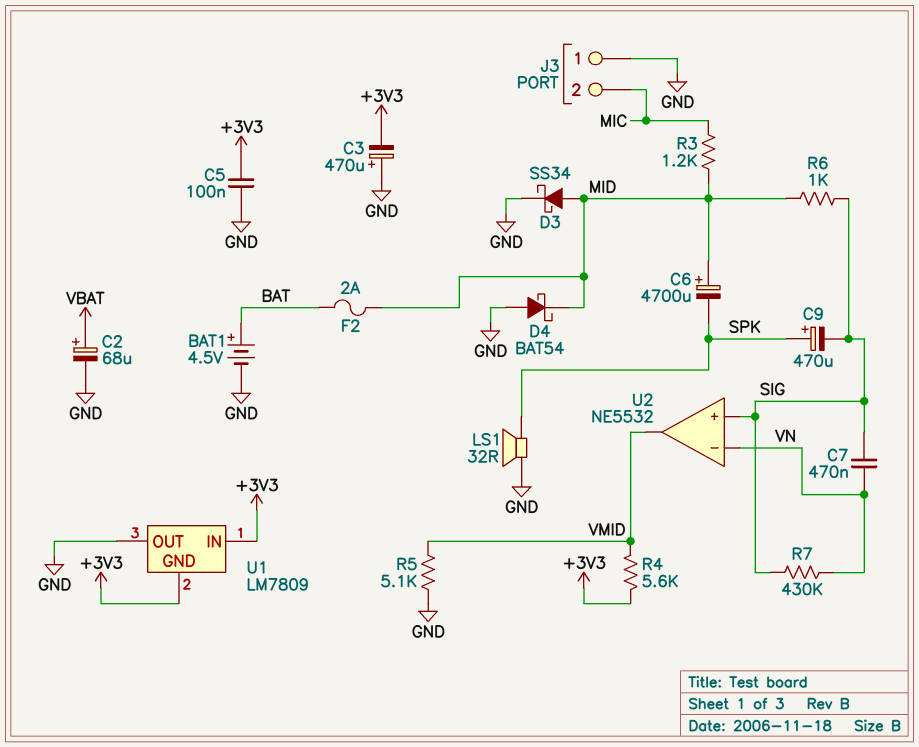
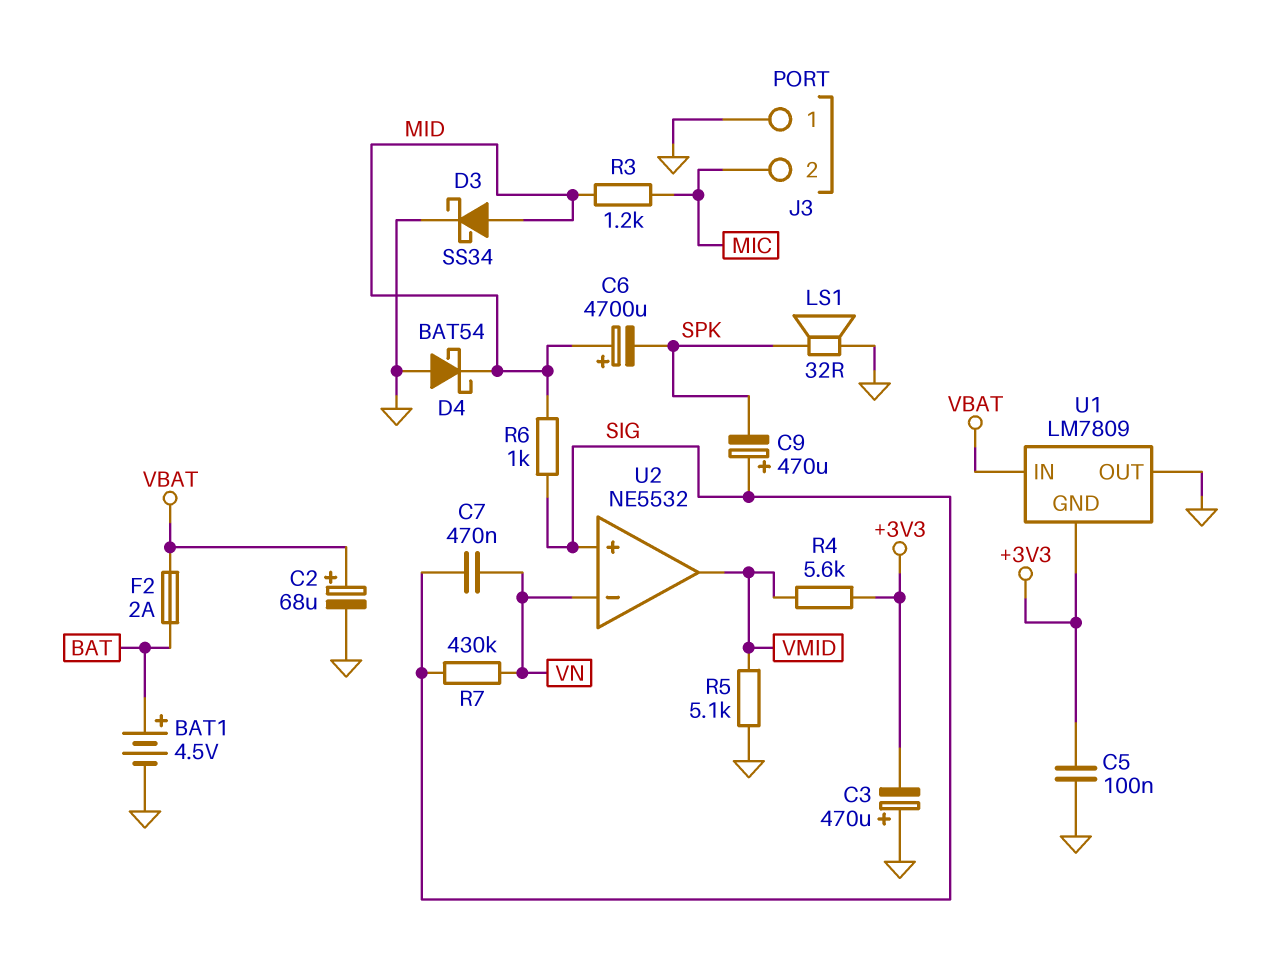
C9: 470uF (plus SPK, minus SIG) -> 470uF (plus SIG, minus SPK)
F2: 2A (BAT, MID) -> 2A (BAT, VBAT)
U1 pin IN: +3V3 -> VBAT

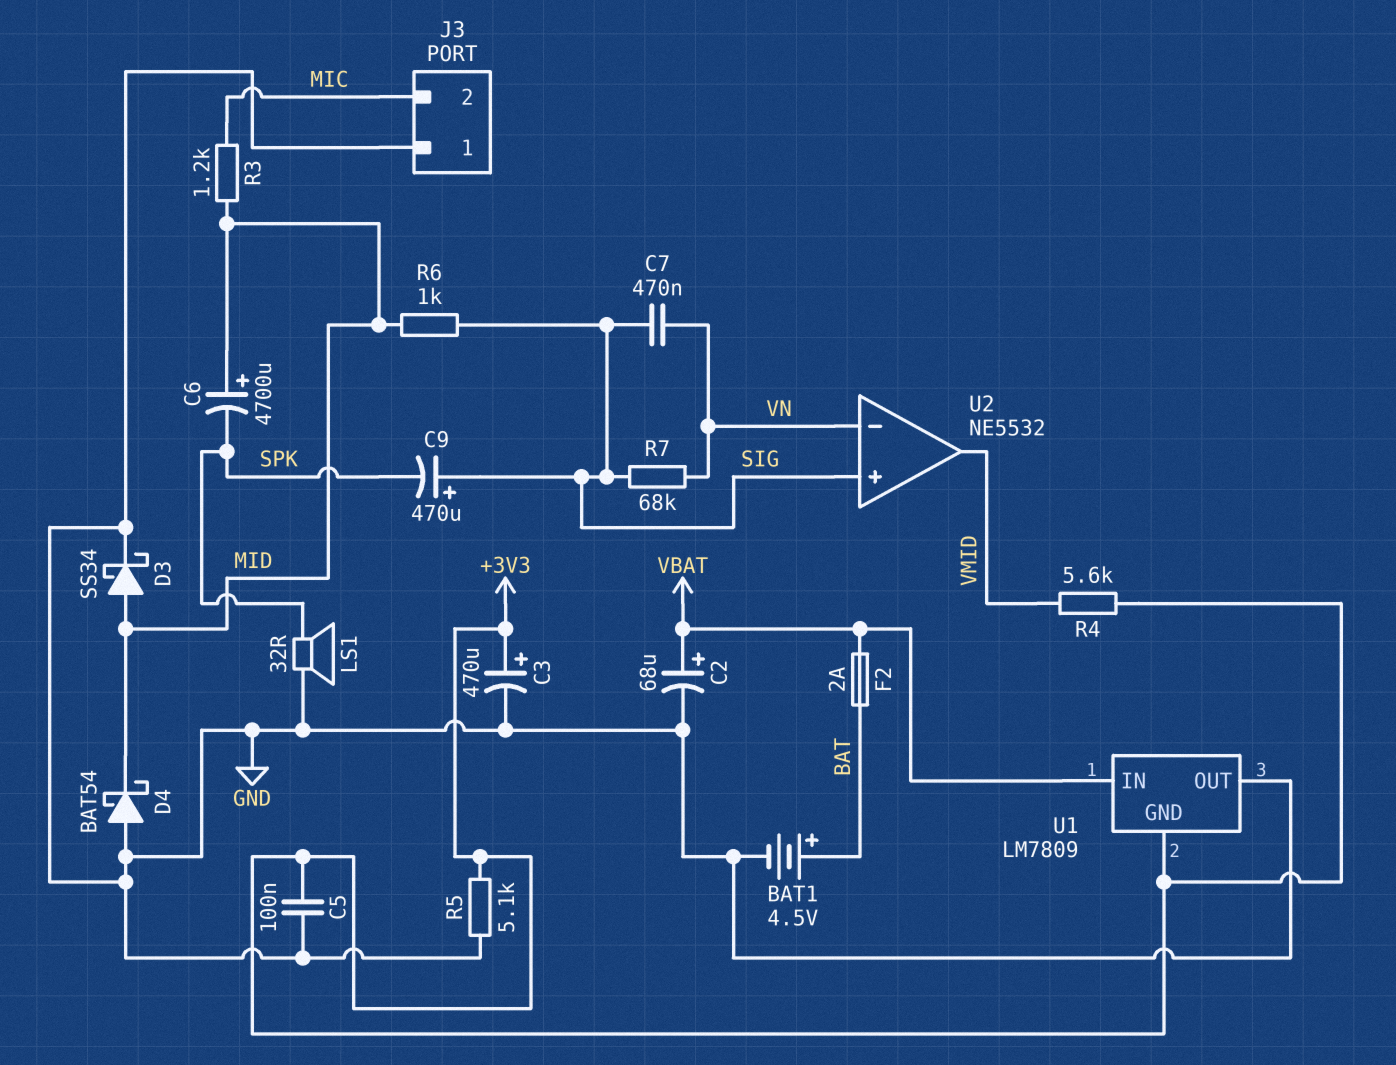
C3: 470uF (plus GND, minus +3V3) -> 470uF (plus +3V3, minus GND)
R5: 5.1k (GND, VMID) -> 5.1k (+3V3, GND)
R7: 430k (SIG, VN) -> 68k (SIG, VN)

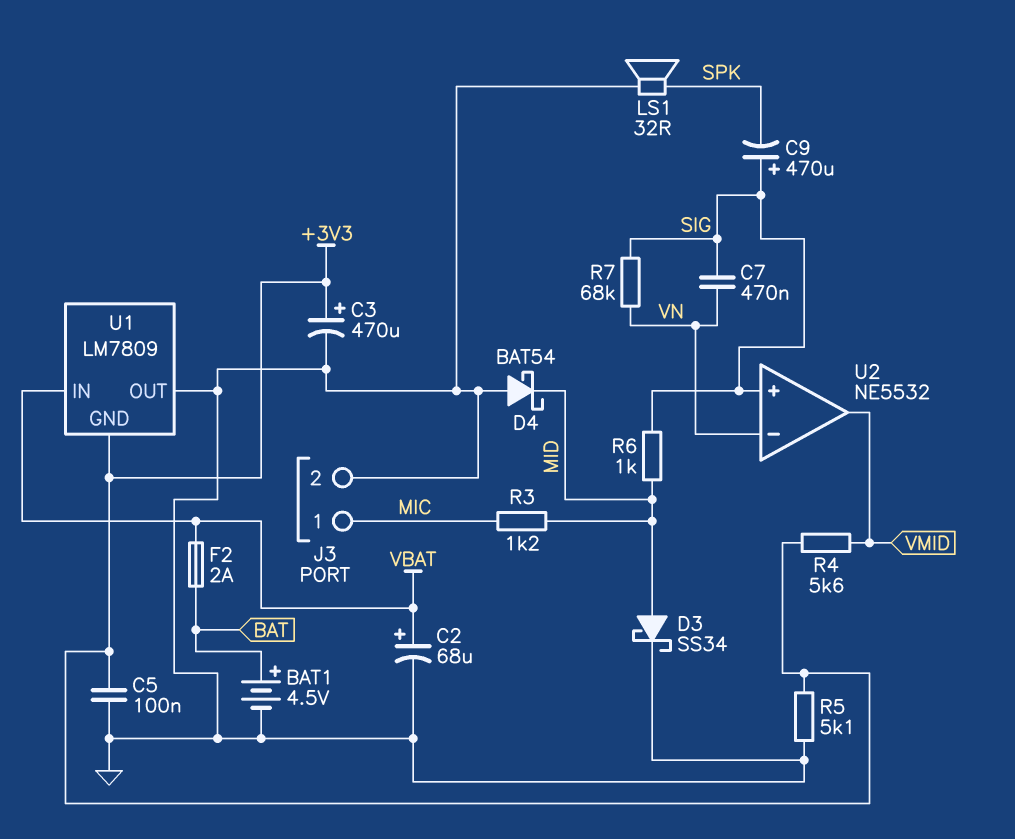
C6: 4700uF (plus MID, minus SPK) -> none
J3 pin 1: GND -> MIC
J3 pin 2: MIC -> GND

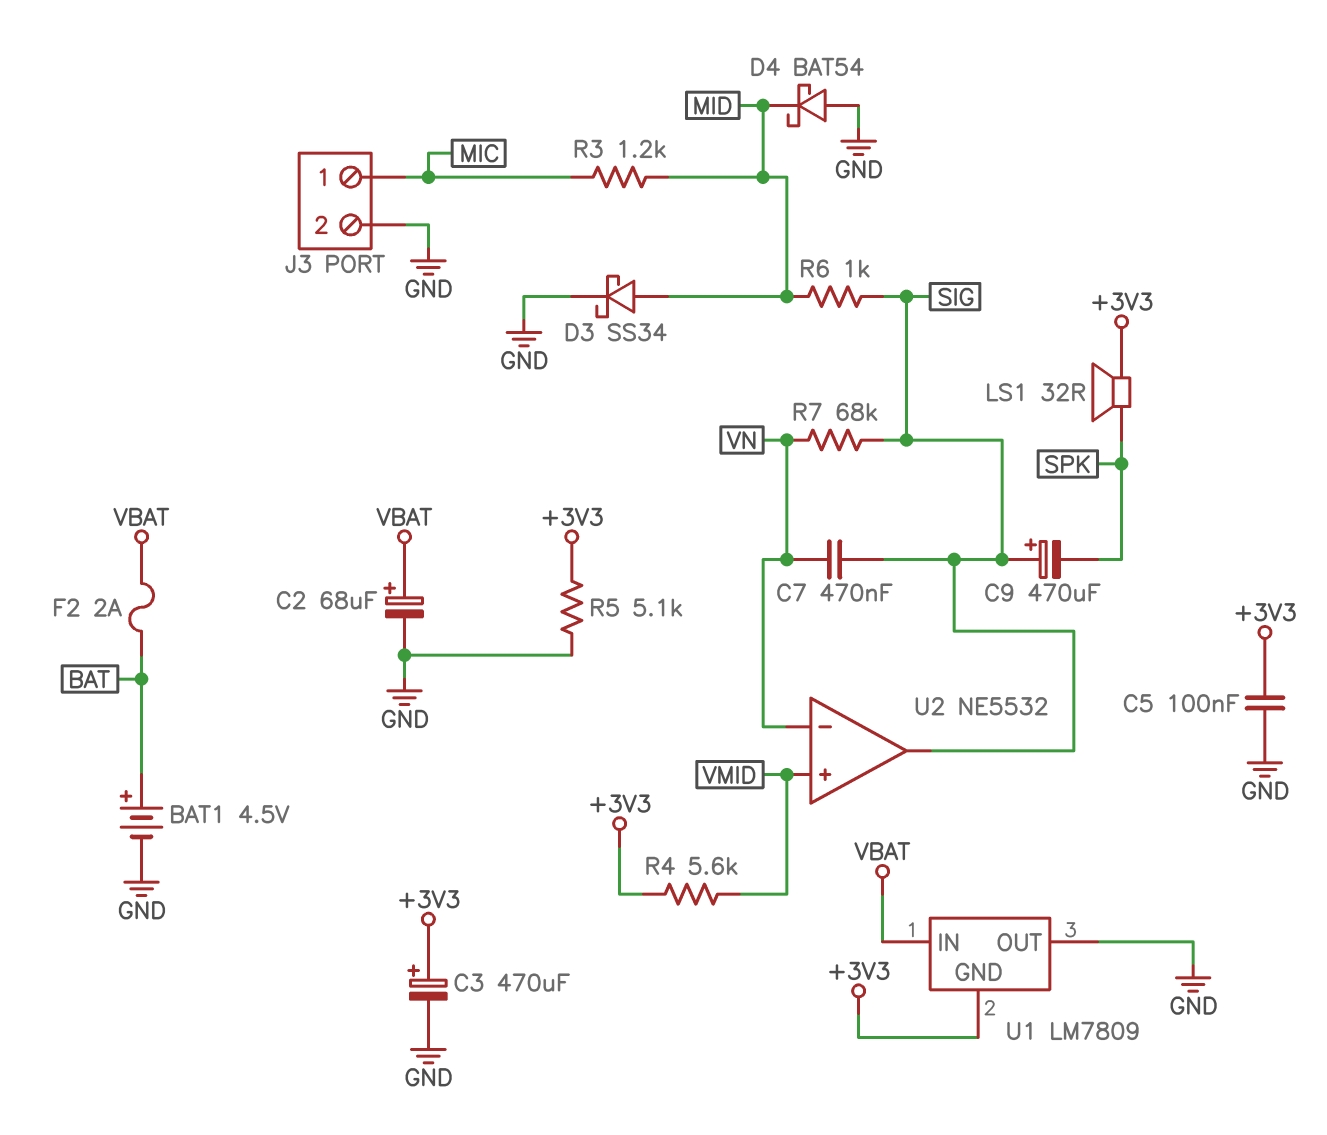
LS1: speaker 32R (GND, SPK) -> speaker 32R (+3V3, SPK)
U2 pin in+: SIG -> VMID
U2 pin out: VMID -> SIG

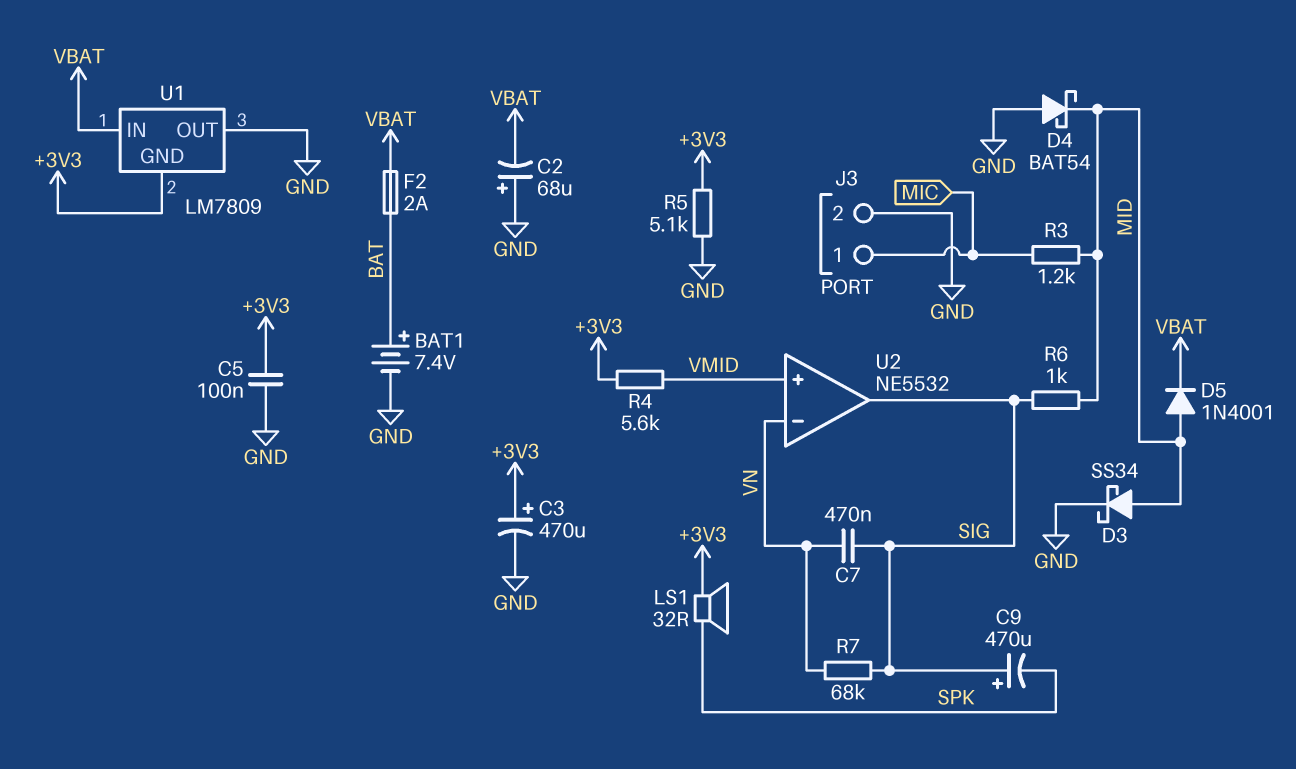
BAT1: 4.5V (plus BAT, minus GND) -> 7.4V (plus BAT, minus GND)
C2: 68uF (plus VBAT, minus GND) -> 68uF (plus GND, minus VBAT)
D5: none -> diode 1N4001 (A MID, K VBAT)

